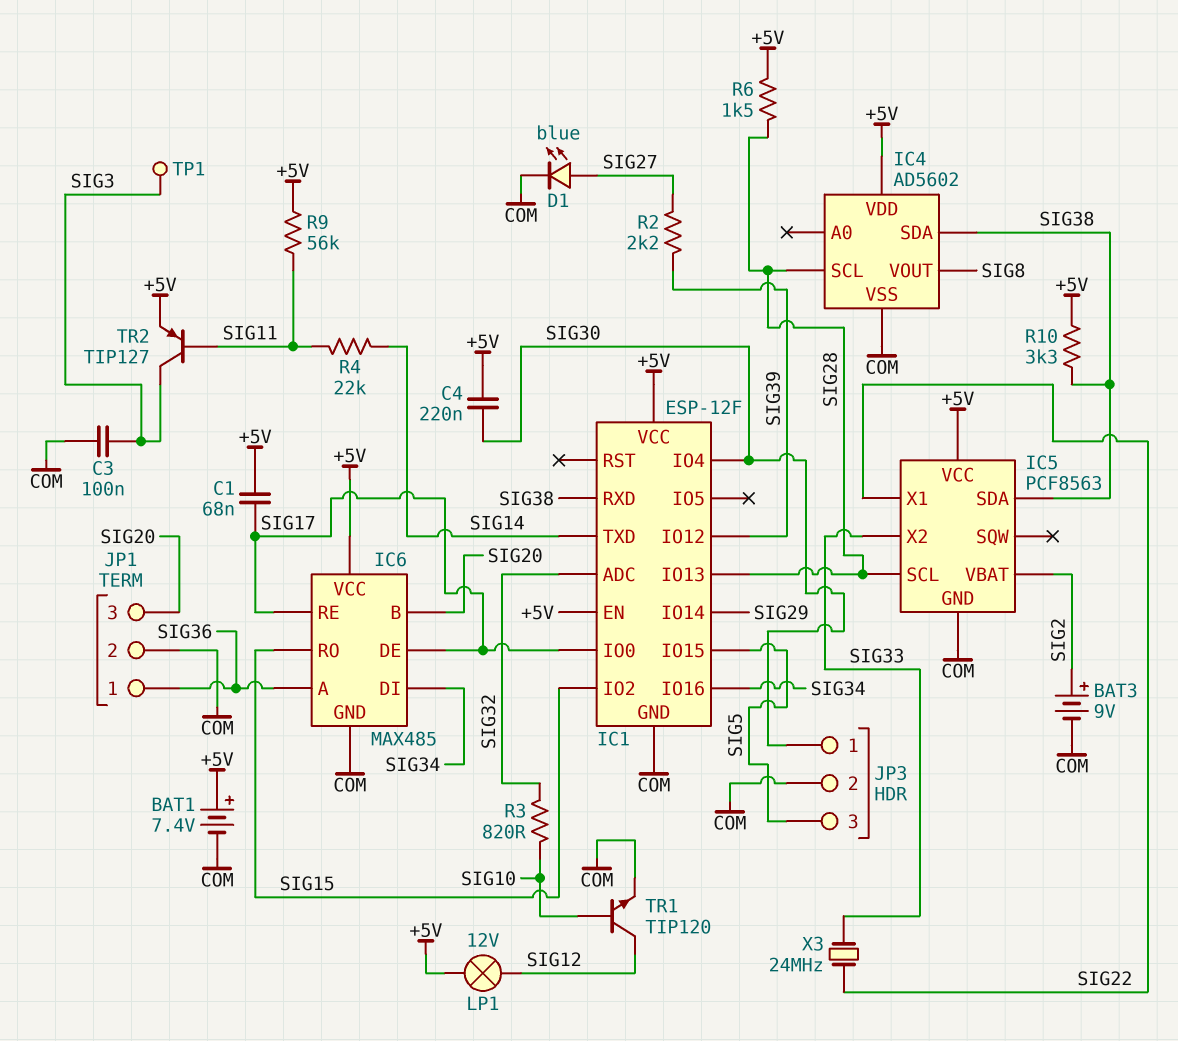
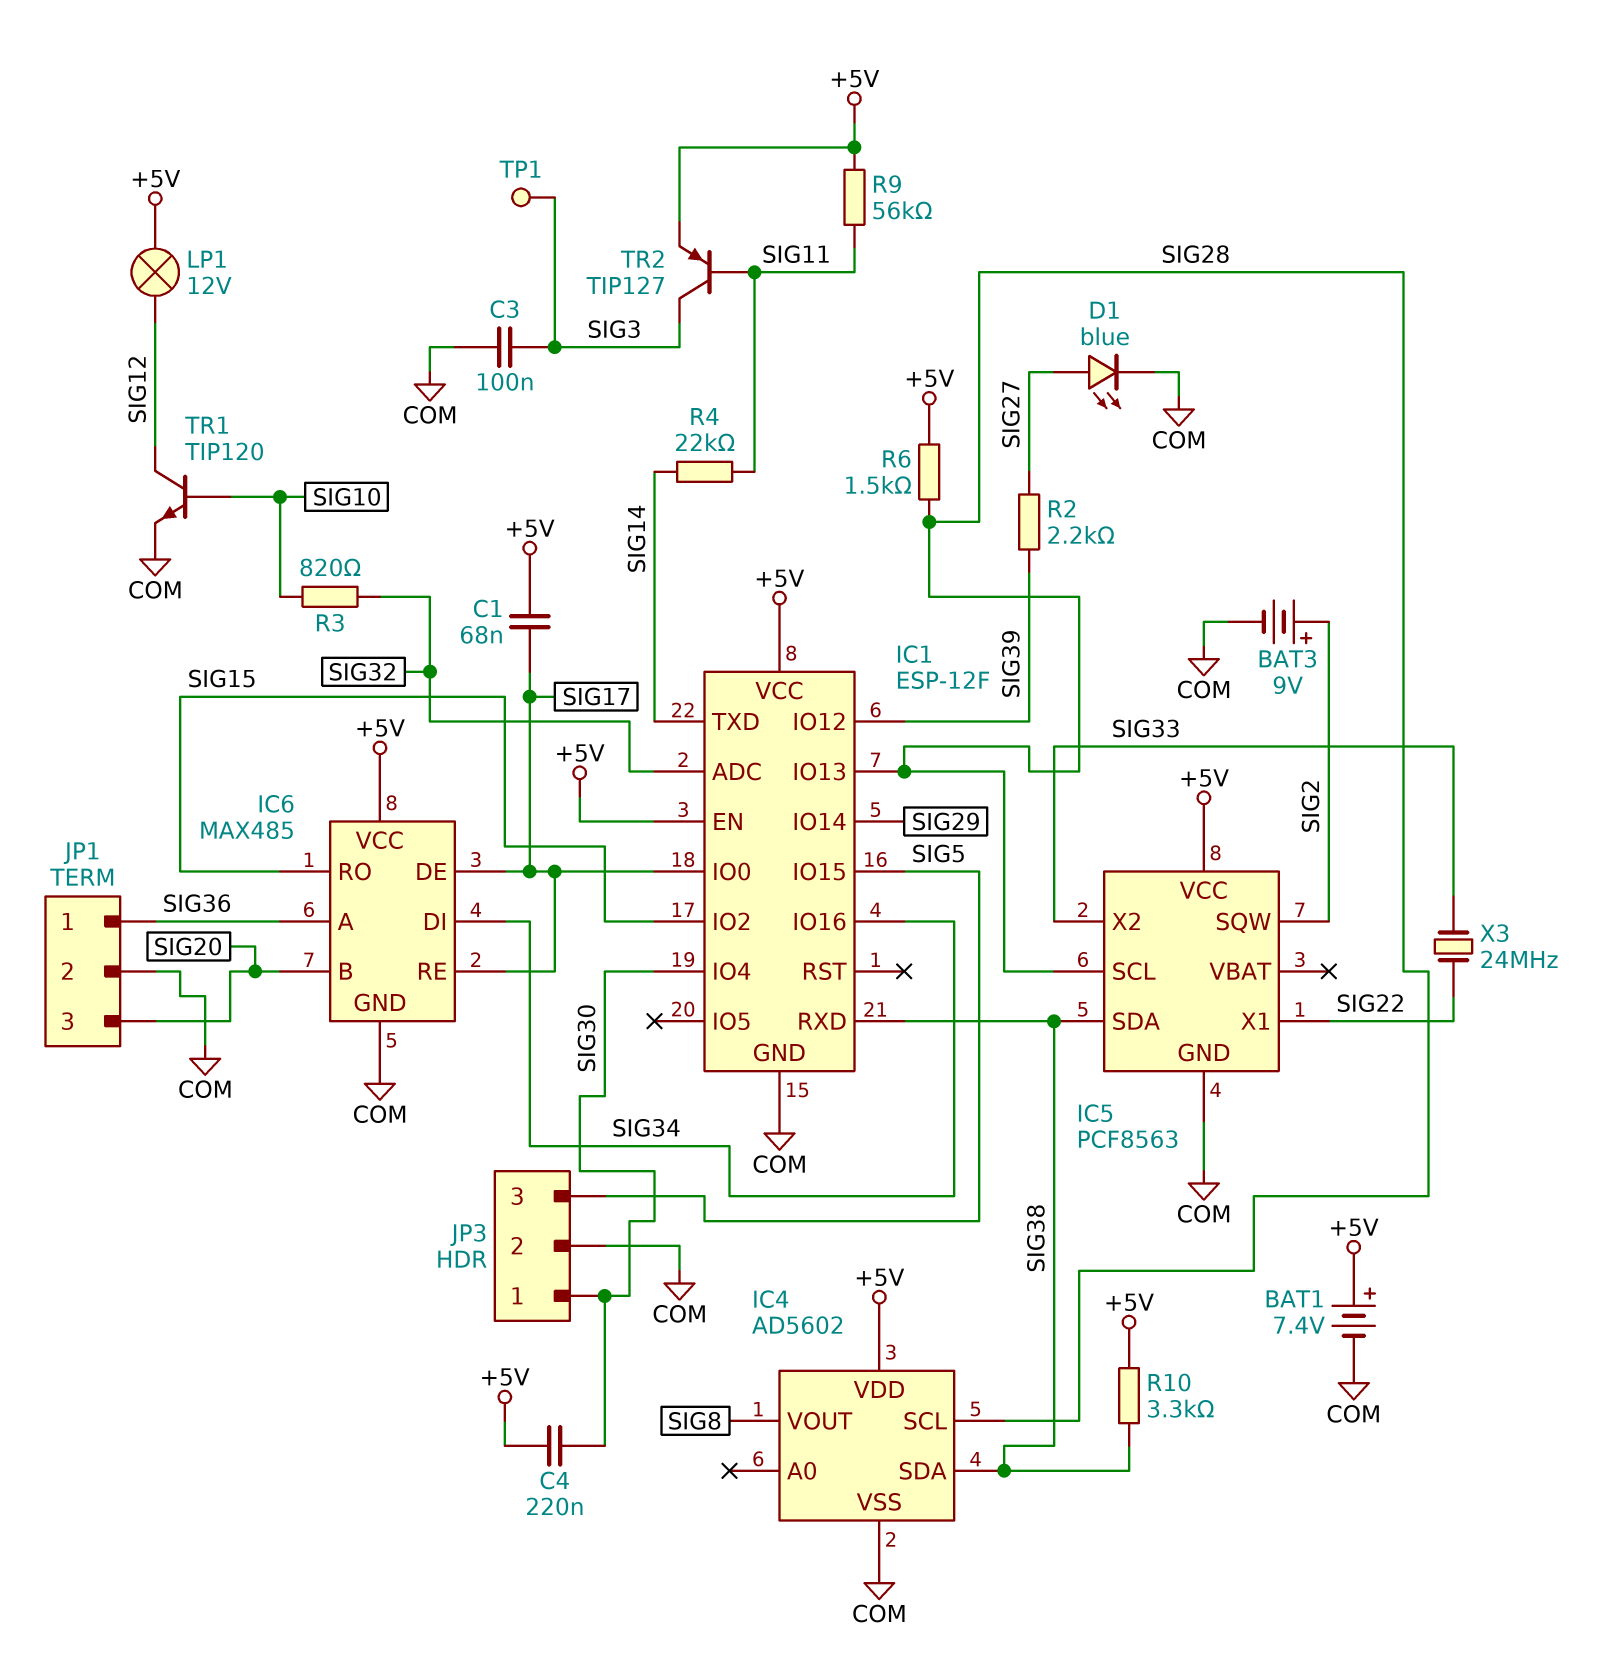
IC5 pin SQW: none -> SIG2
IC5 pin VBAT: SIG2 -> none

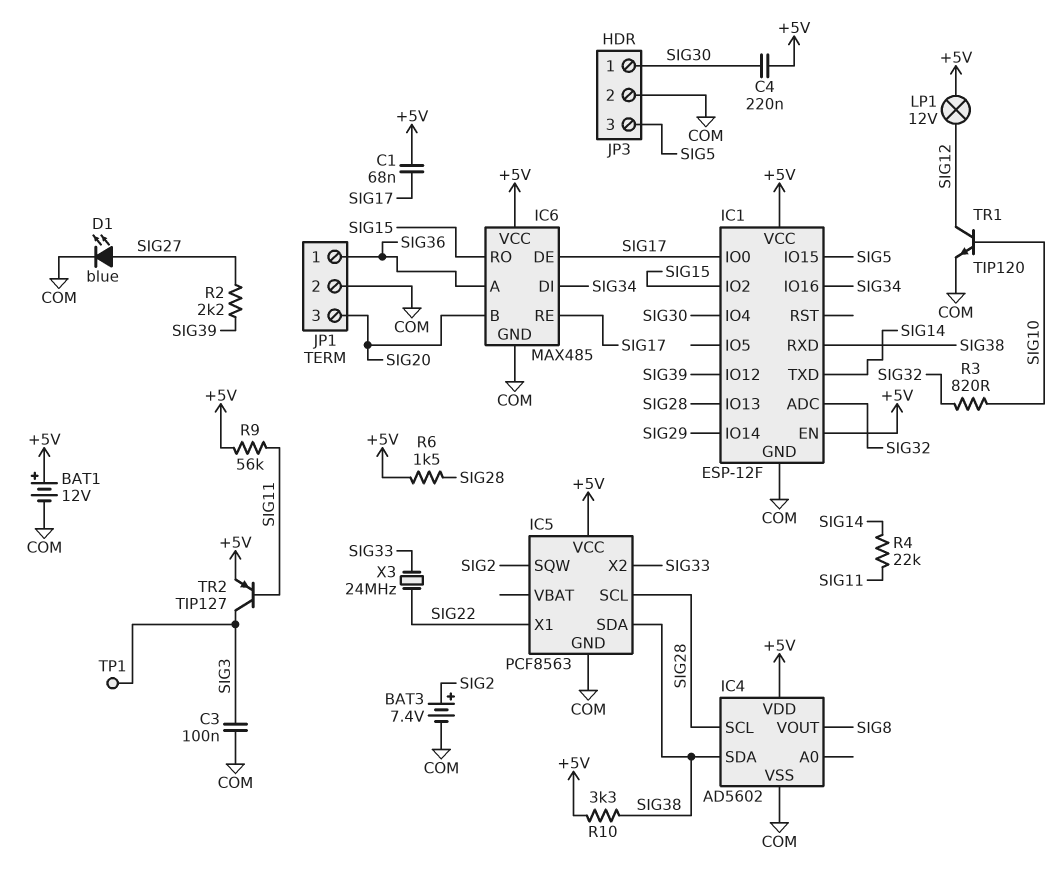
BAT1: 7.4V (plus +5V, minus COM) -> 12V (plus +5V, minus COM)
BAT3: 9V (plus SIG2, minus COM) -> 7.4V (plus SIG2, minus COM)

